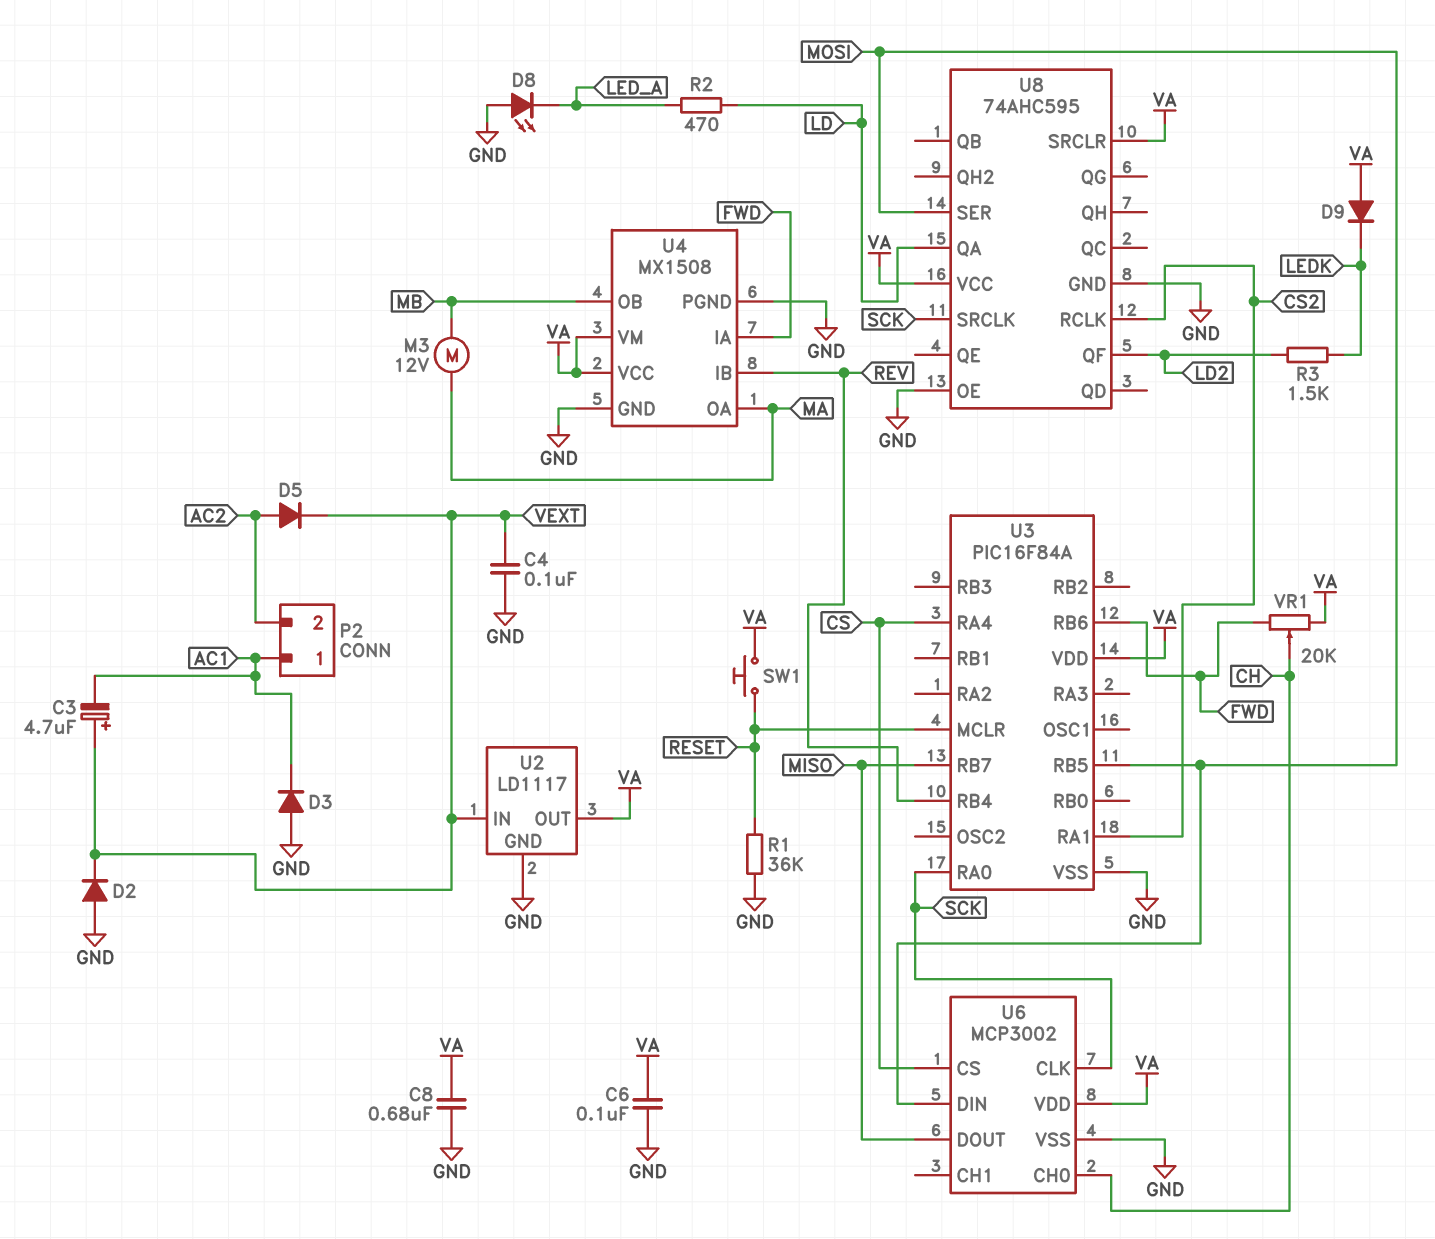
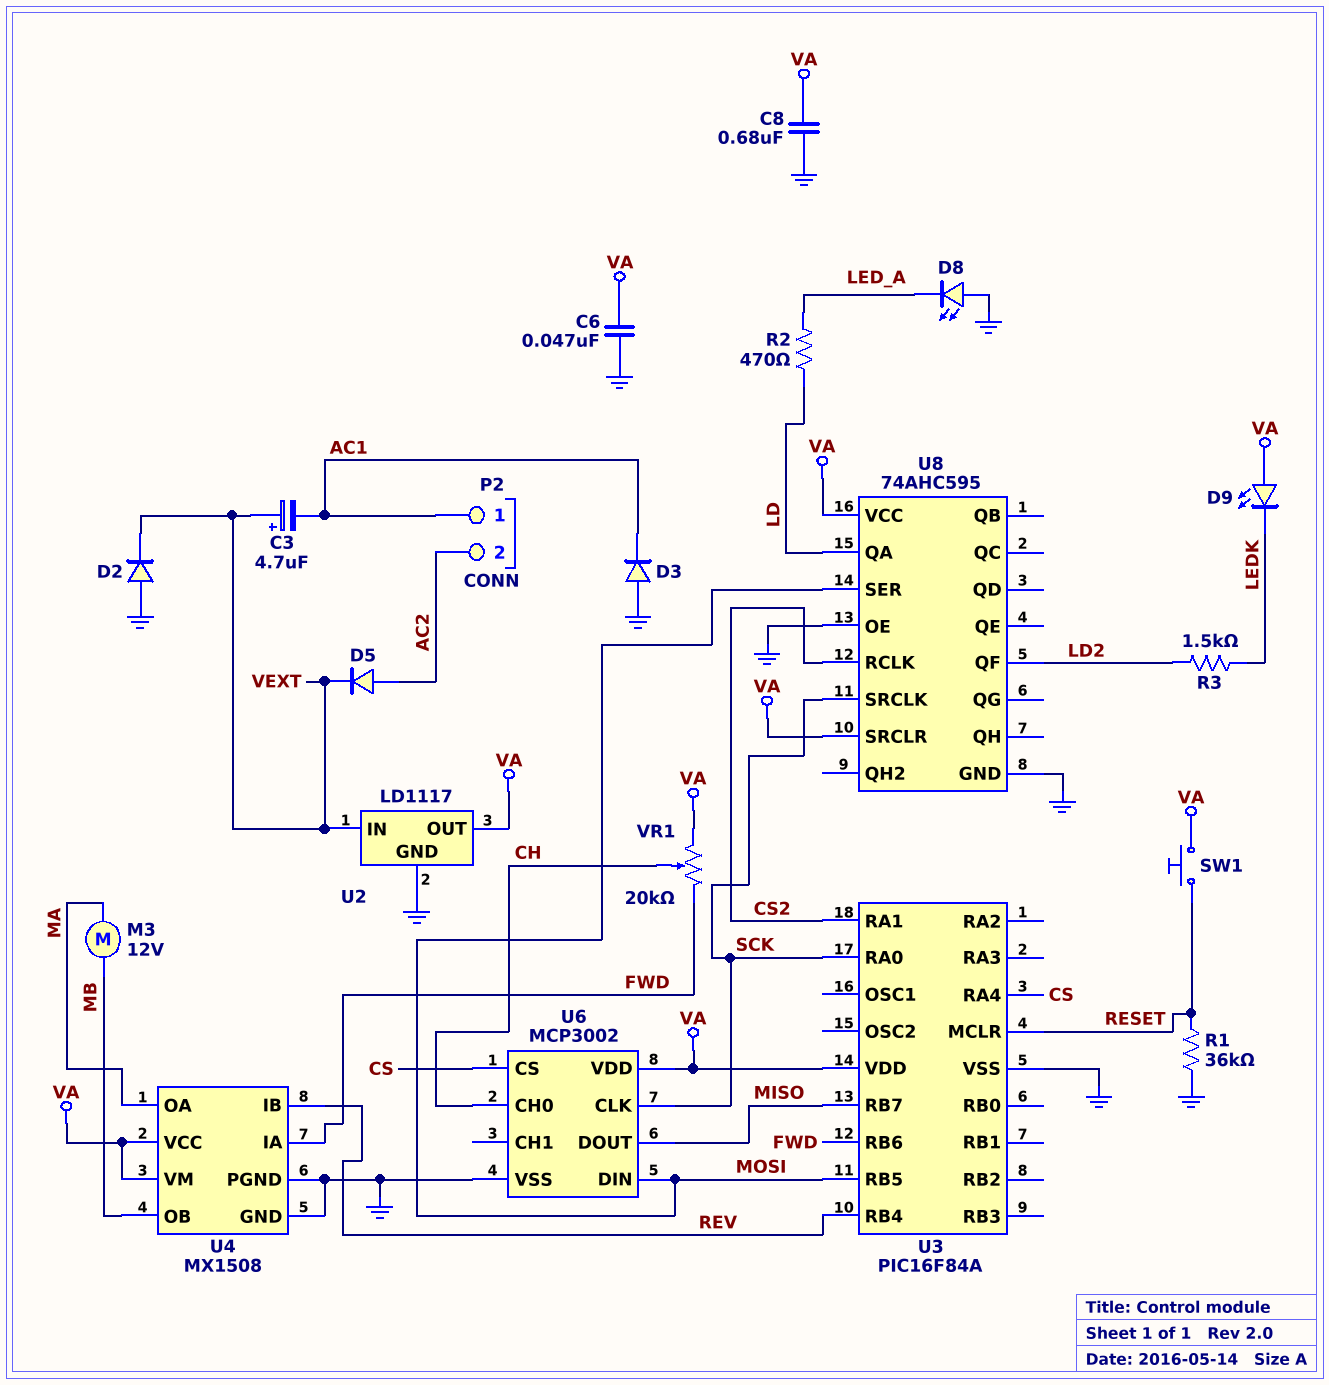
C4: 100nF (GND, VEXT) -> none
C6: 100nF (GND, VA) -> 47nF (GND, VA)
D9: diode (A VA, K LEDK) -> LED (A VA, K LEDK)

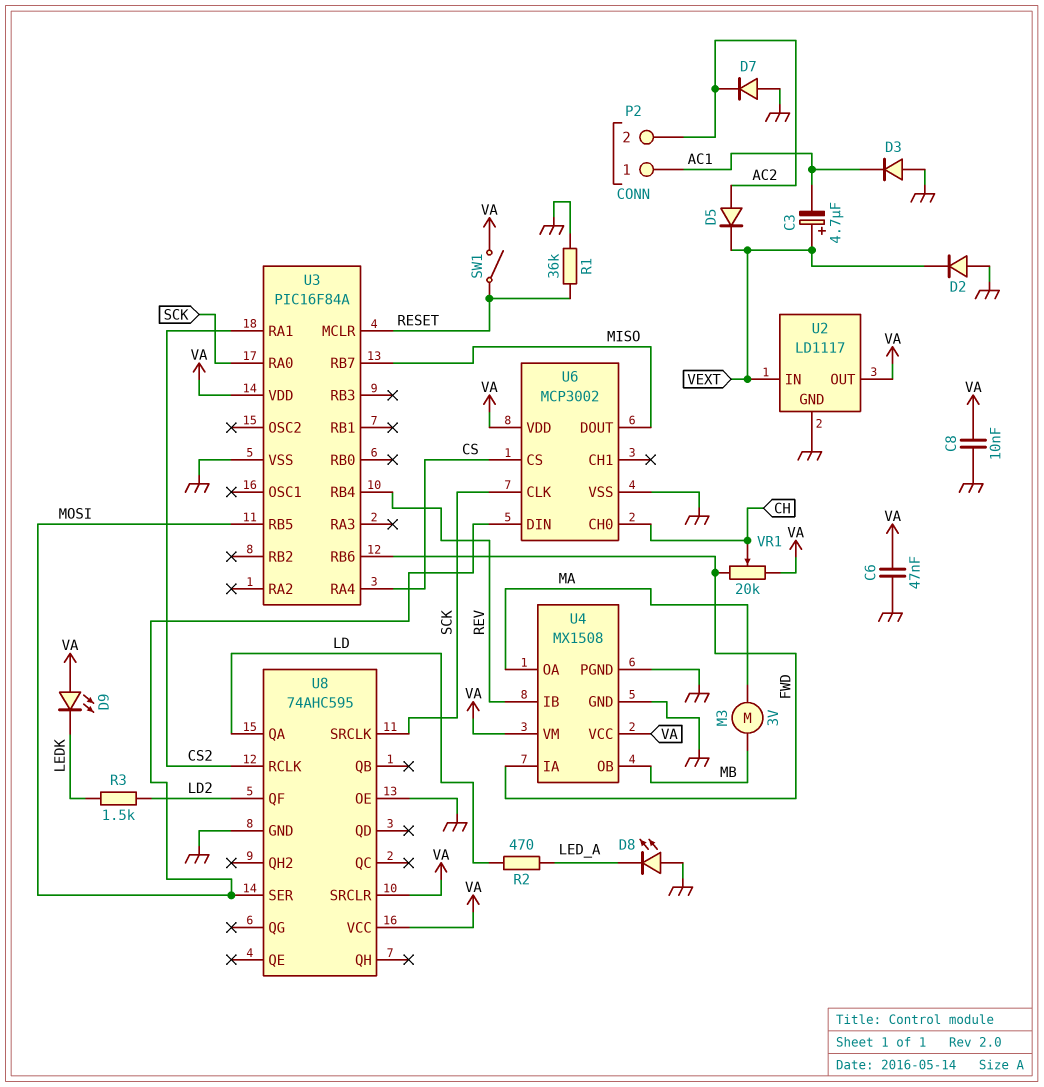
C8: 680nF (GND, VA) -> 10nF (GND, VA)
D7: none -> diode (A GND, K AC2)
M3: motor 12V (MA, MB) -> motor 3V (MA, MB)
SW1: button (RESET, VA) -> switch (RESET, VA)

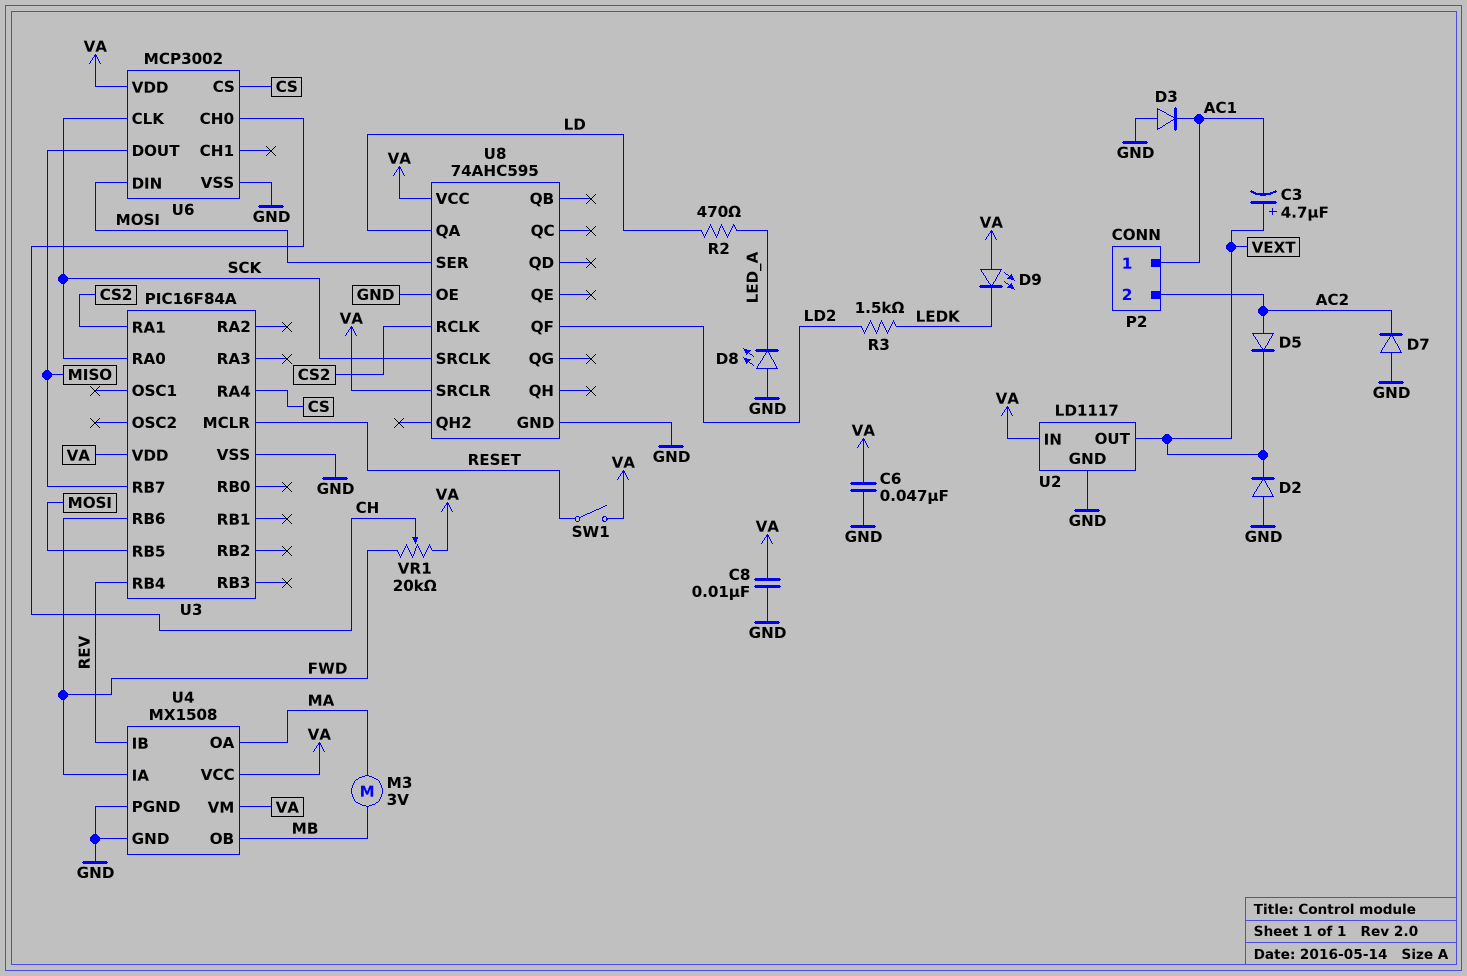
R1: 36k (GND, RESET) -> none
U2 pin IN: VEXT -> VA
U2 pin OUT: VA -> VEXT

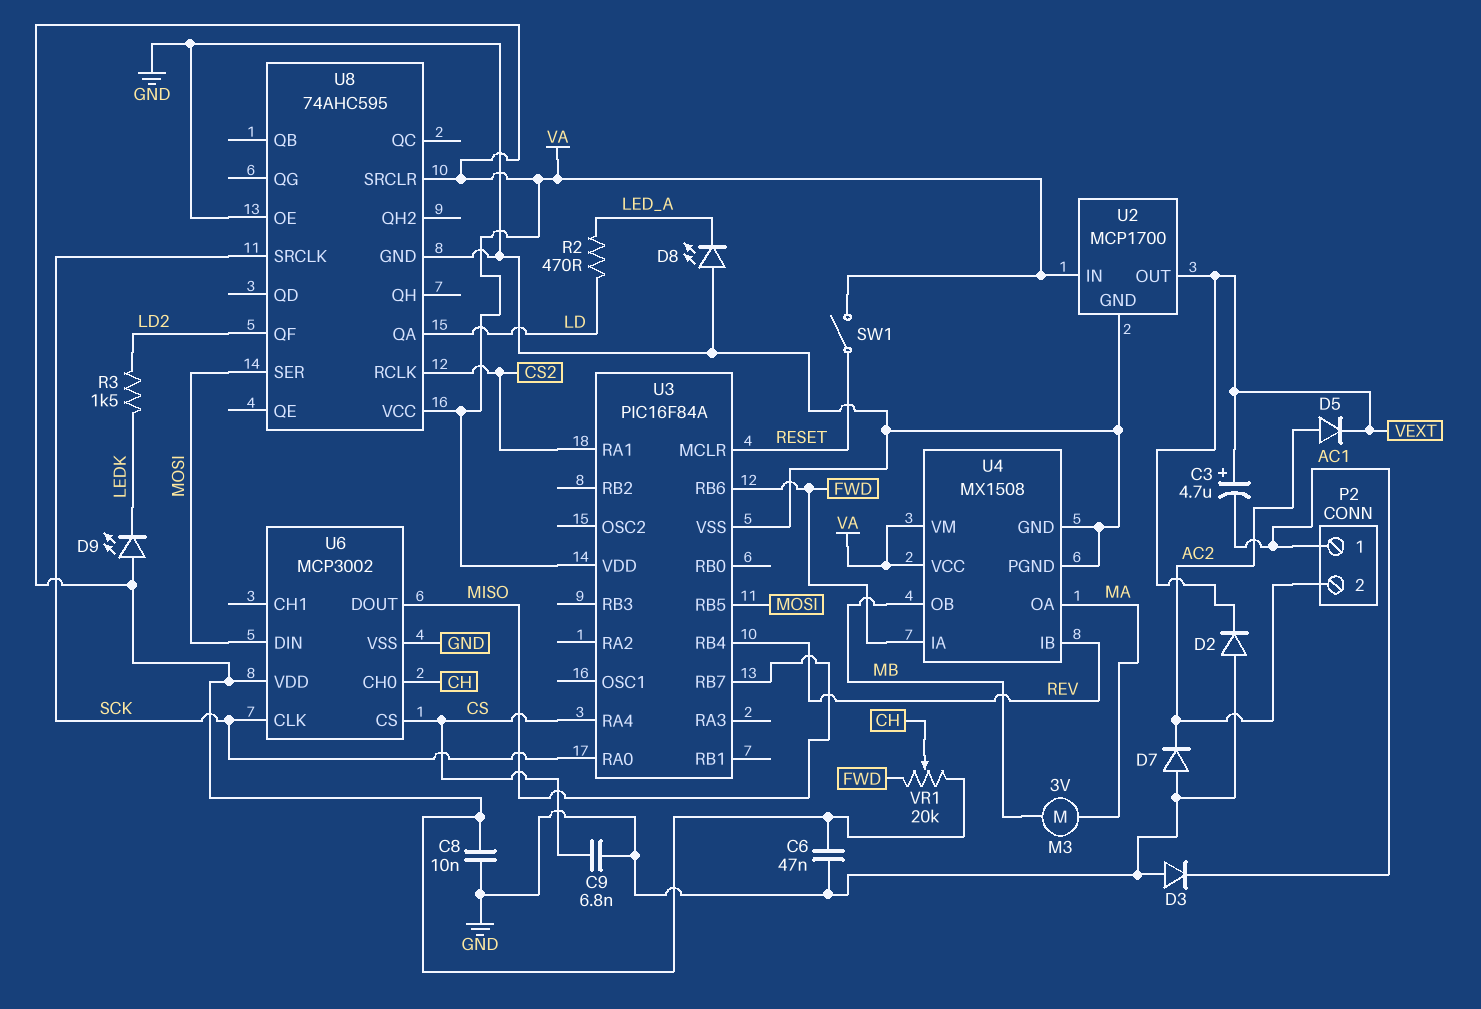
C9: none -> 6.8nF (CS, GND)
U2: LD1117 -> MCP1700

